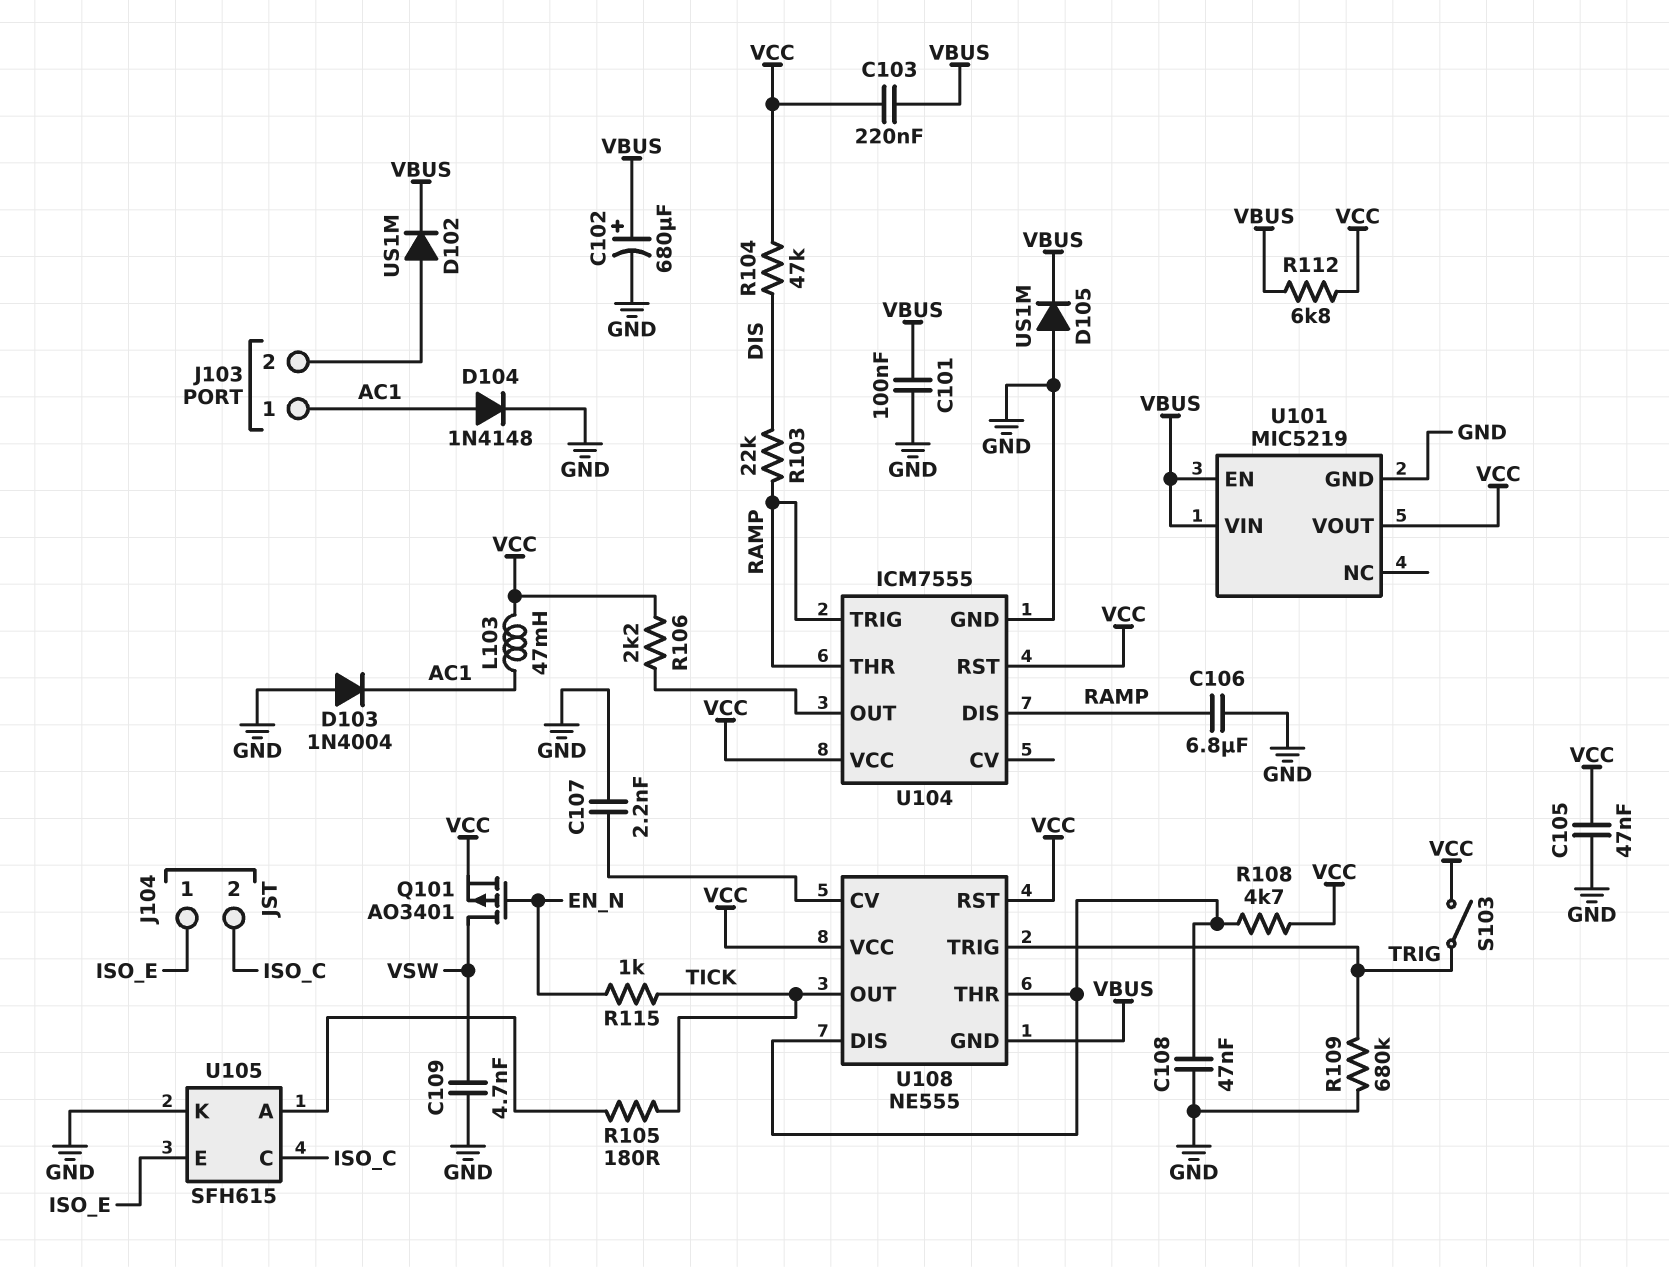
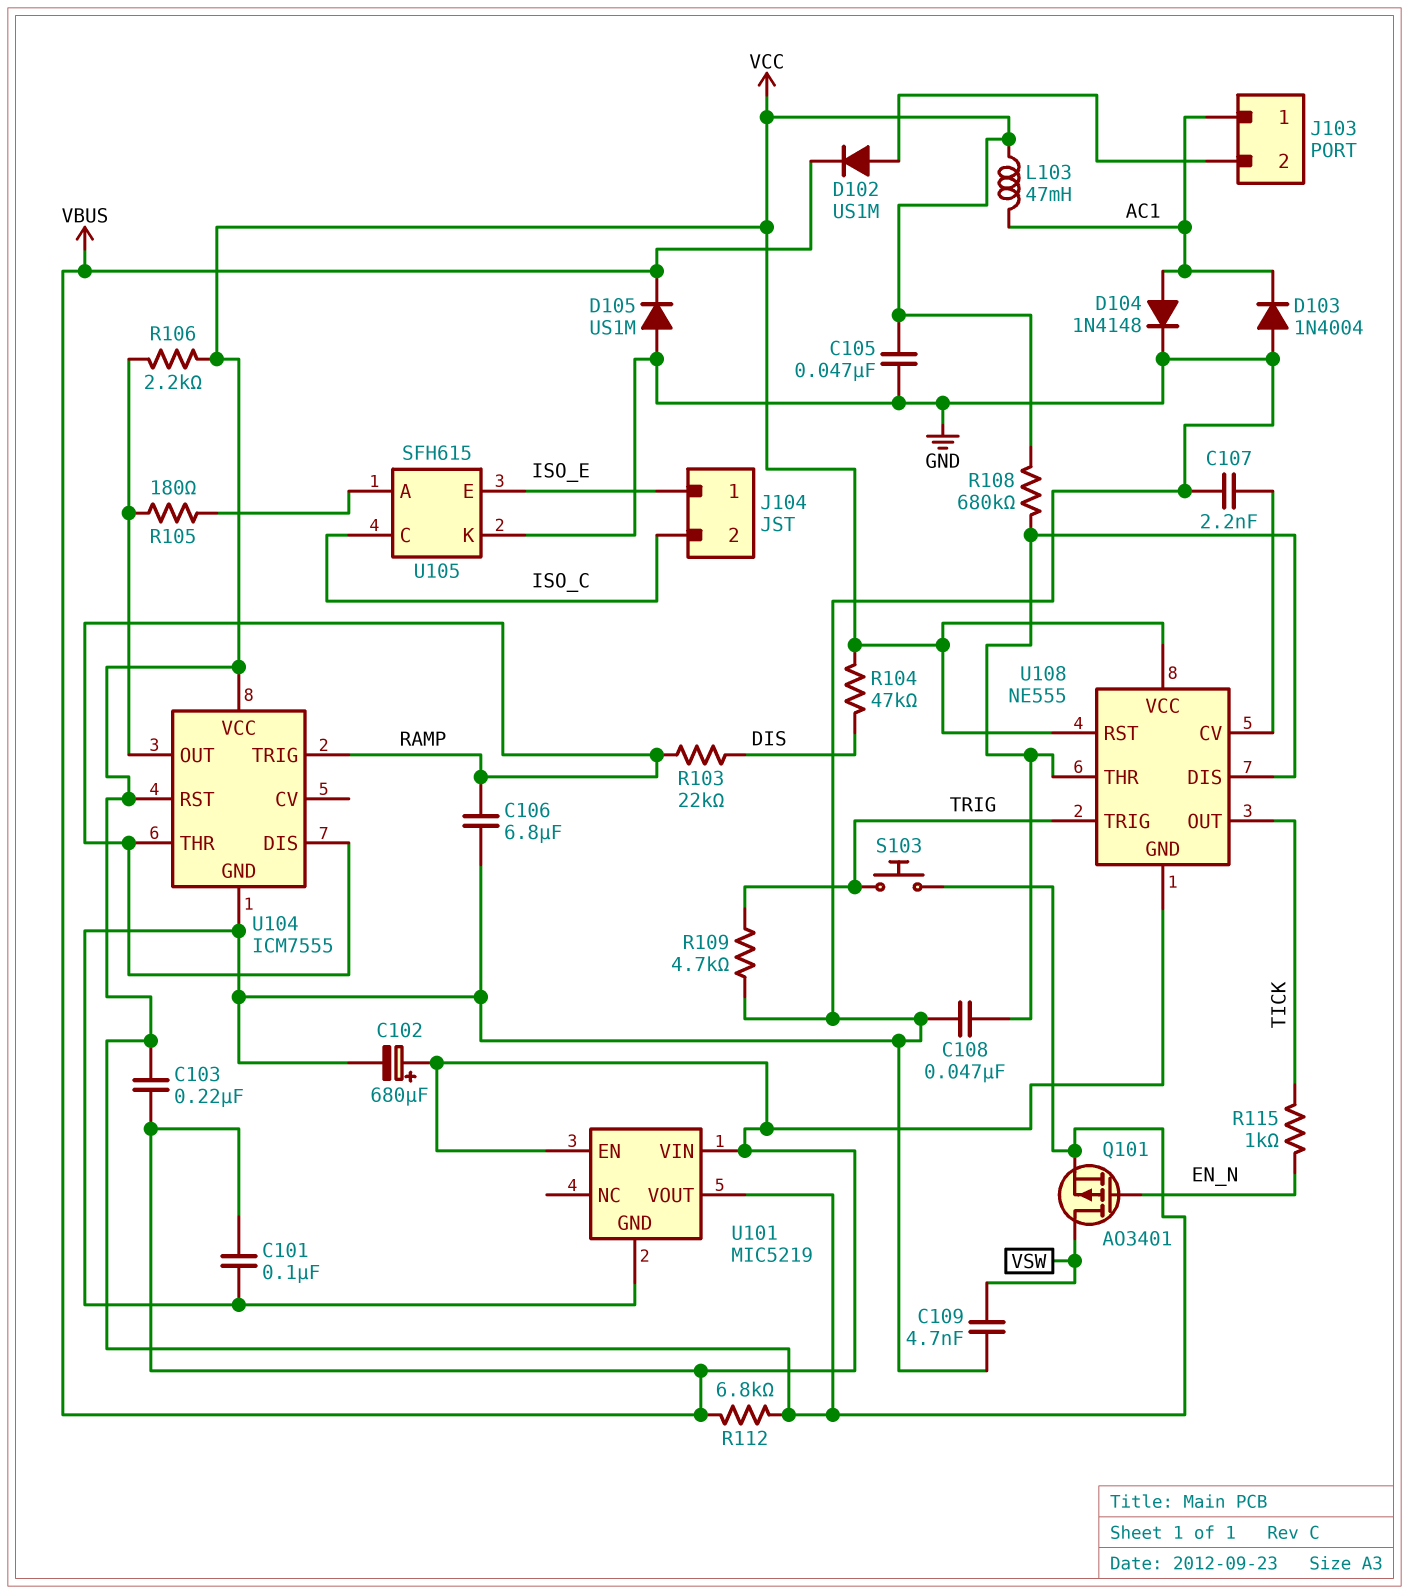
R105: 180 (TICK, U105/A) -> 180 (U104/OUT, U105/A)
R108: 4.7k (U108/DIS, VCC) -> 680k (U108/DIS, VCC)
R109: 680k (GND, TRIG) -> 4.7k (GND, TRIG)
S103: switch (TRIG, VCC) -> button (TRIG, VCC)

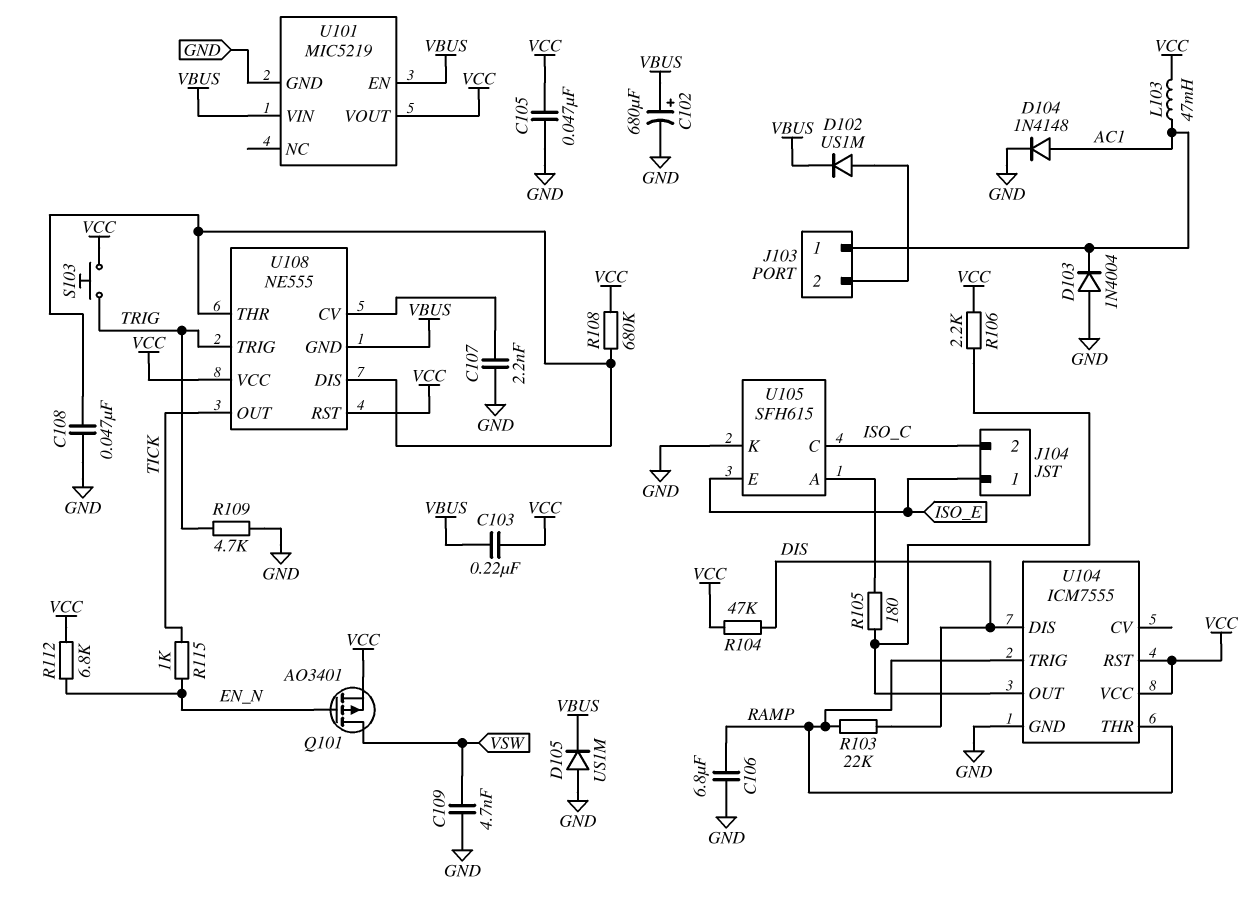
C101: 100nF (GND, VBUS) -> none
R112: 6.8k (VBUS, VCC) -> 6.8k (EN_N, VCC)
U104 pin DIS: RAMP -> DIS

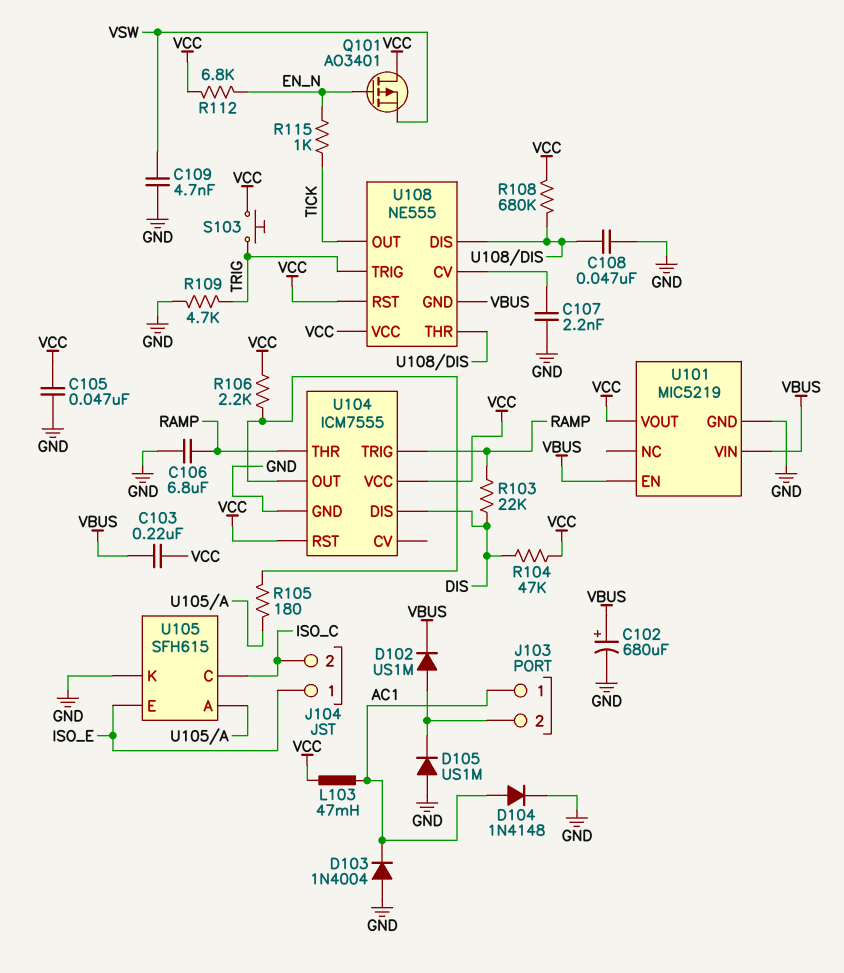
D105: diode US1M (A GND, K VBUS) -> diode US1M (A GND, K J103/2)
Q101: PMOS AO3401 (G EN_N, D VSW, S VCC) -> PMOS AO3401 (G EN_N, D VCC, S VSW)

